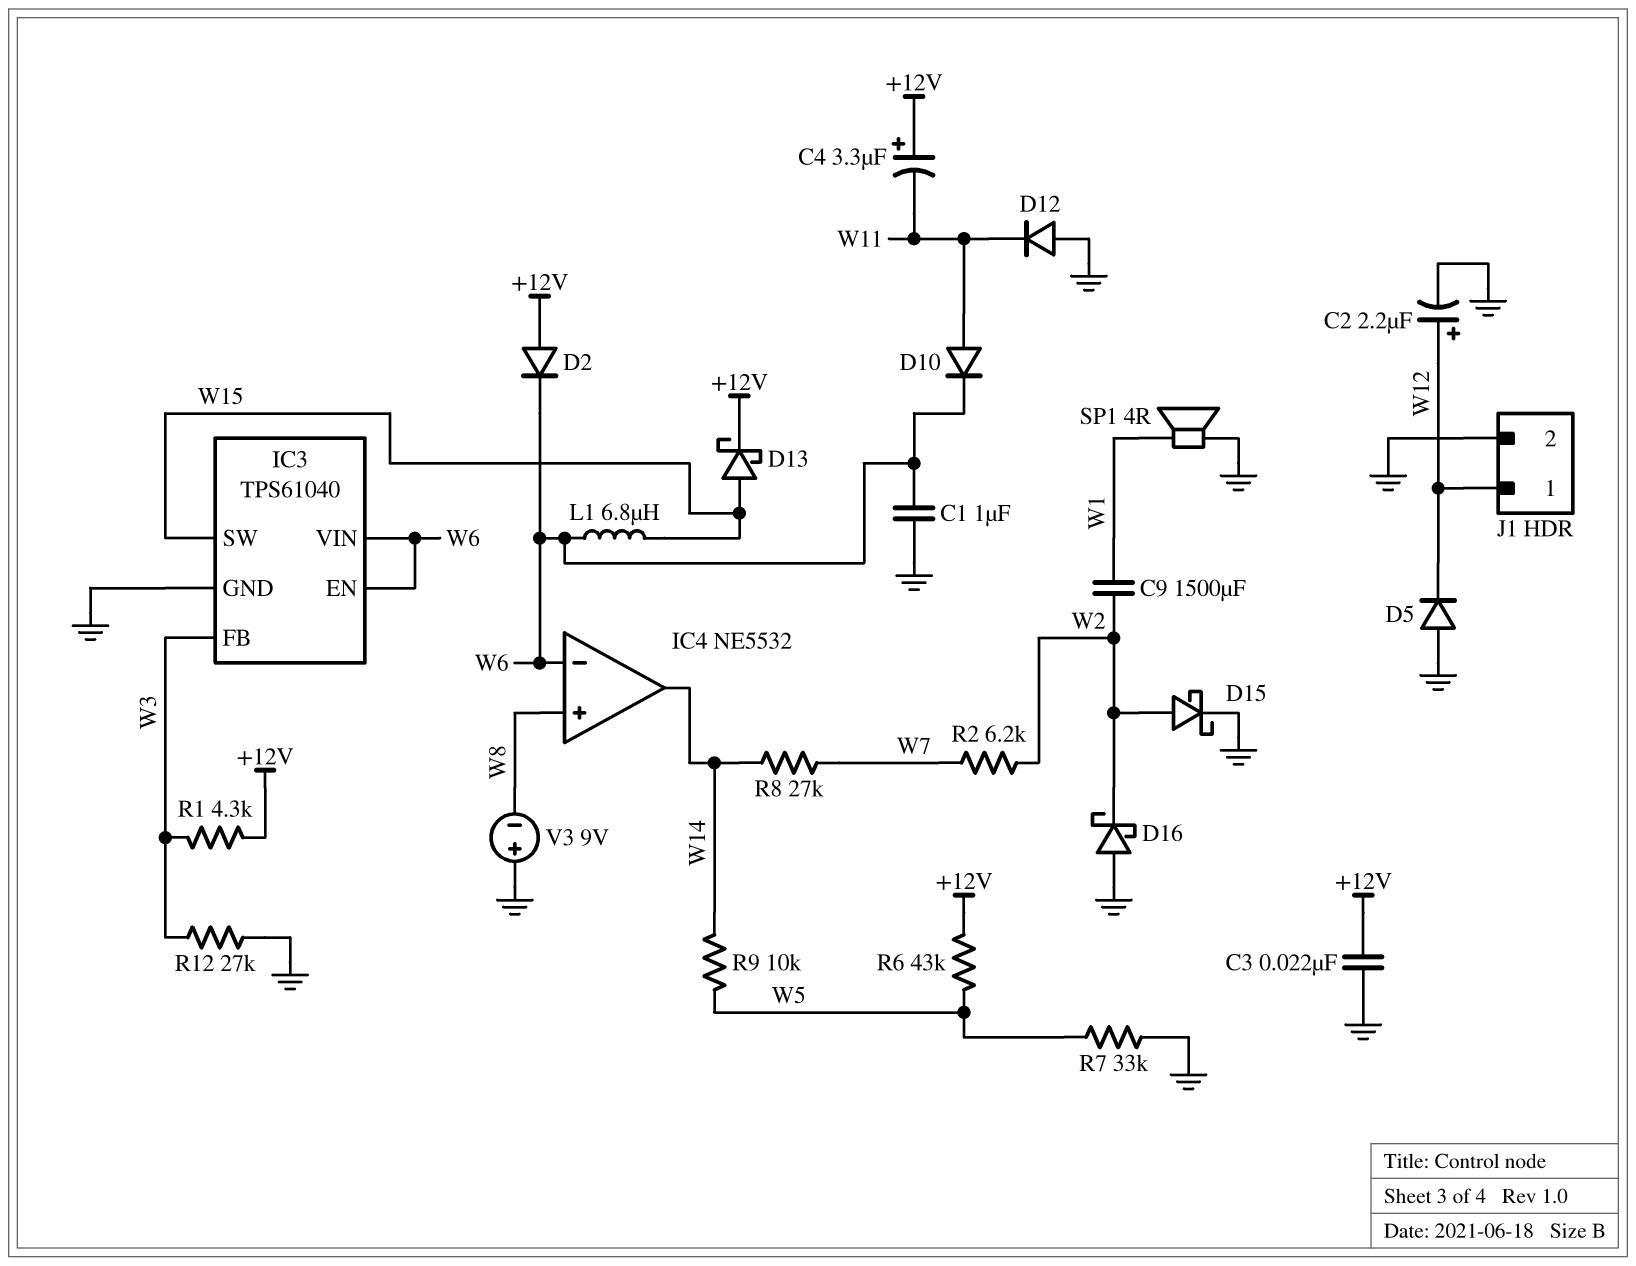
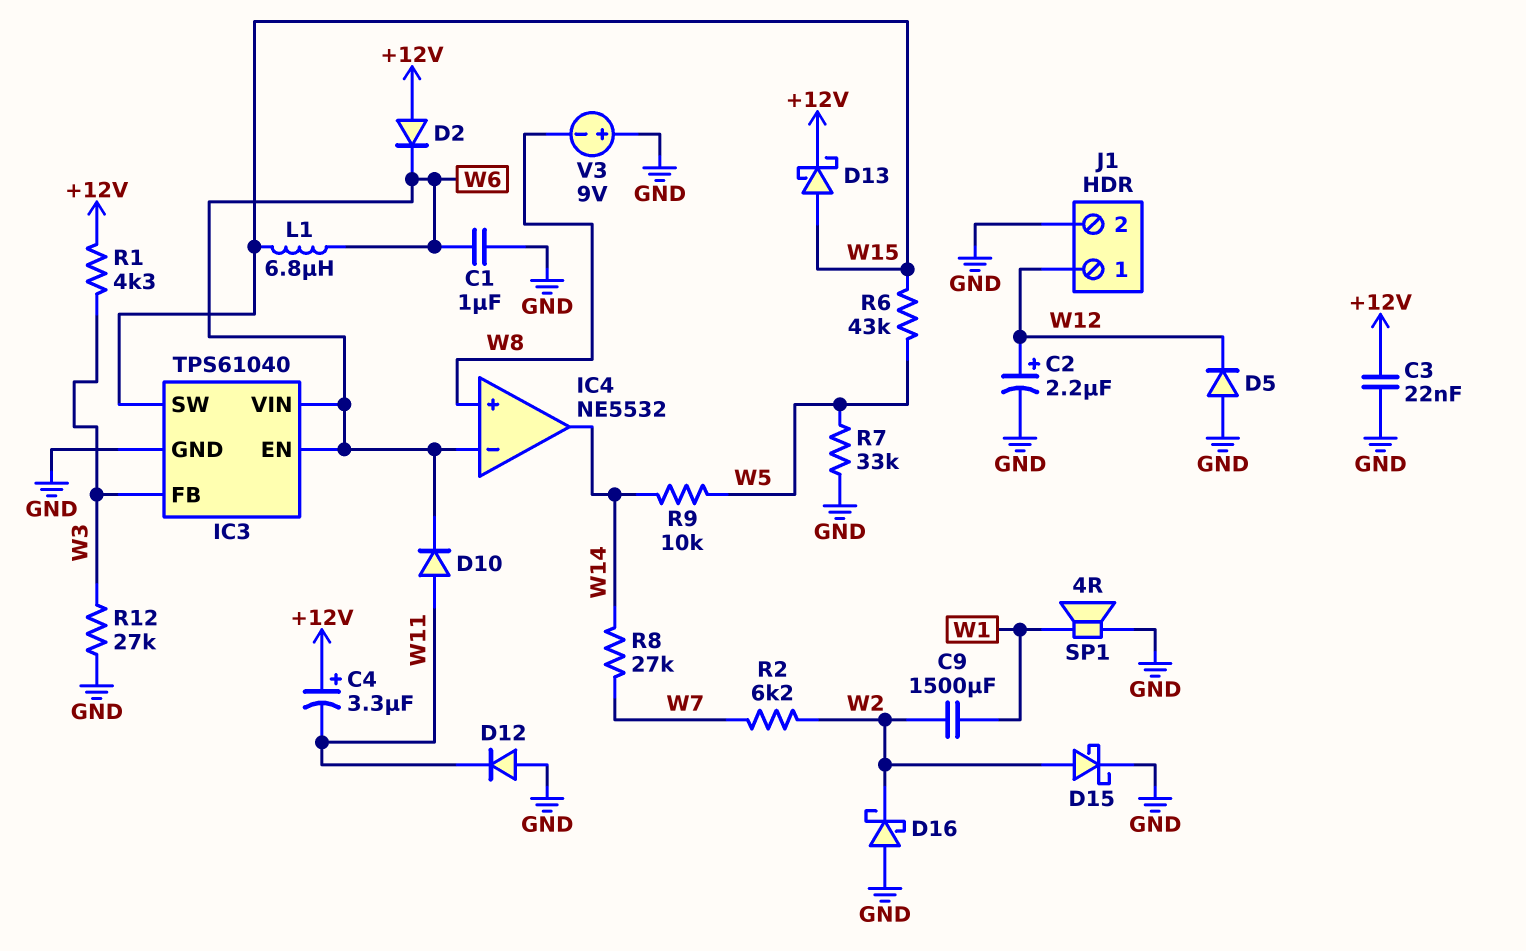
R6: 43k (+12V, W5) -> 43k (W5, W15)

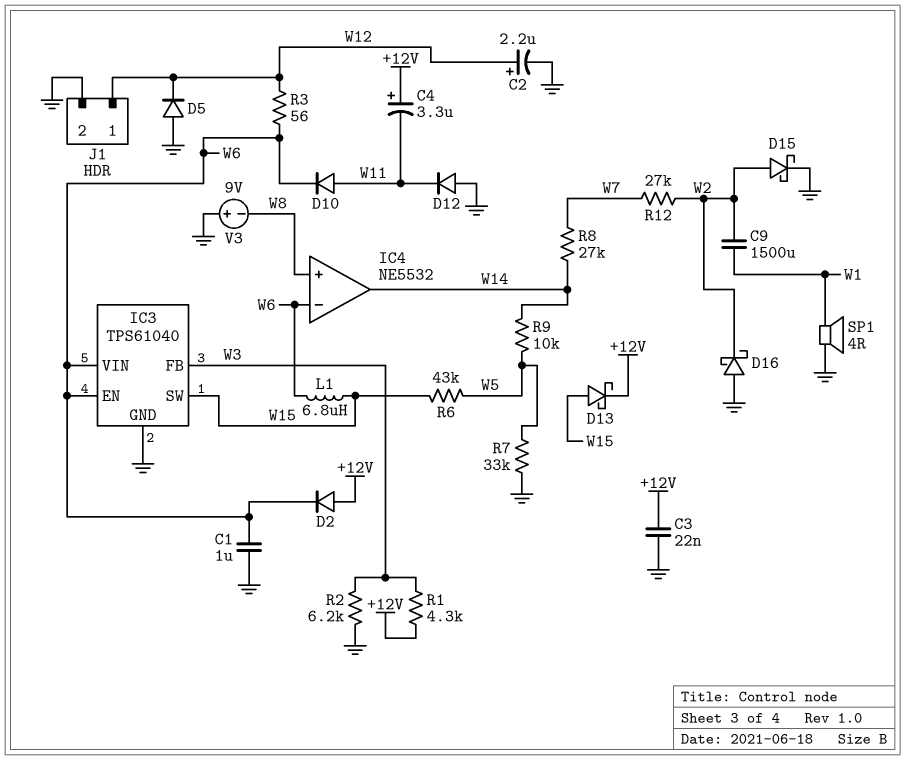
R2: 6.2k (W2, W7) -> 6.2k (GND, W3)
R3: none -> 56 (W6, W12)
R12: 27k (GND, W3) -> 27k (W2, W7)

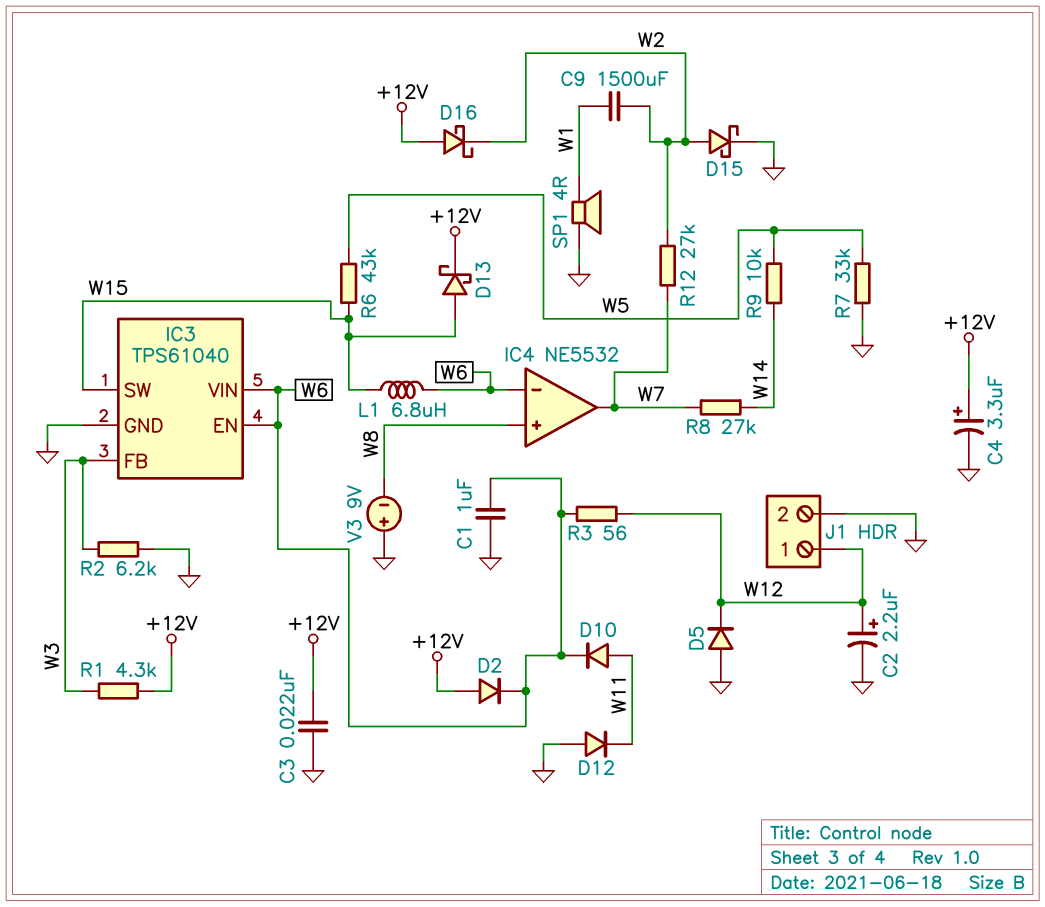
C4: 3.3uF (plus +12V, minus W11) -> 3.3uF (plus +12V, minus GND)
D16: schottky (A GND, K W2) -> schottky (A +12V, K W2)
IC4 pin out: W14 -> W7

